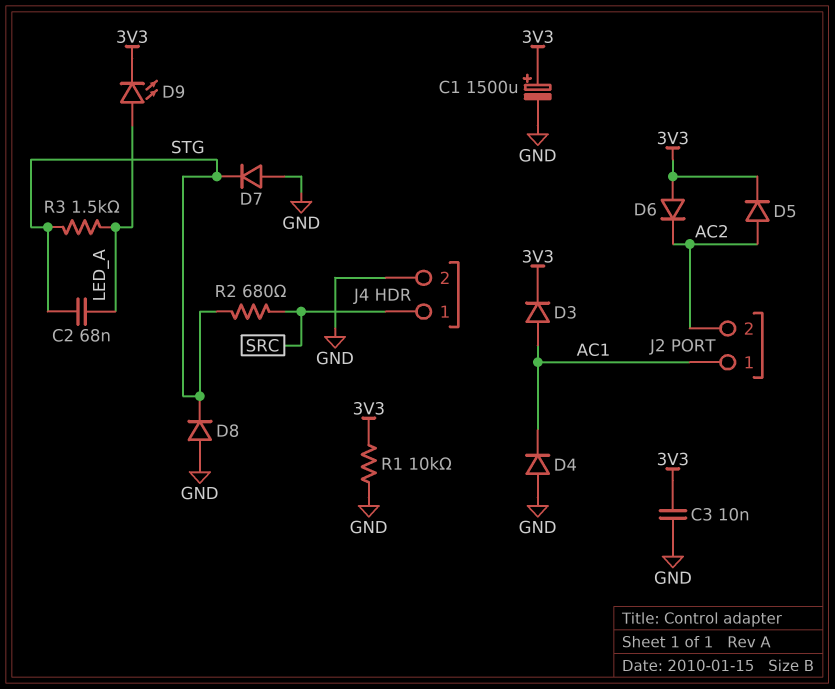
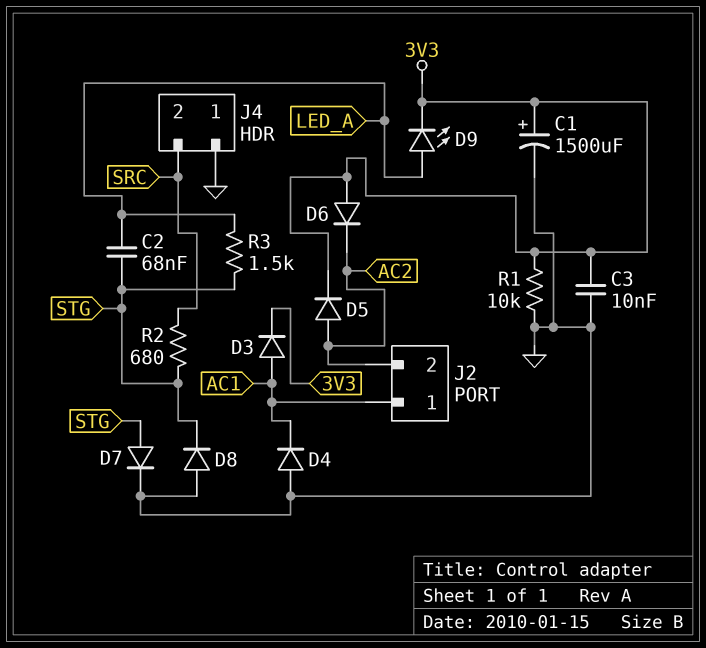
D7: diode (A GND, K STG) -> diode (A STG, K GND)
J4 pin 1: SRC -> GND
J4 pin 2: GND -> SRC

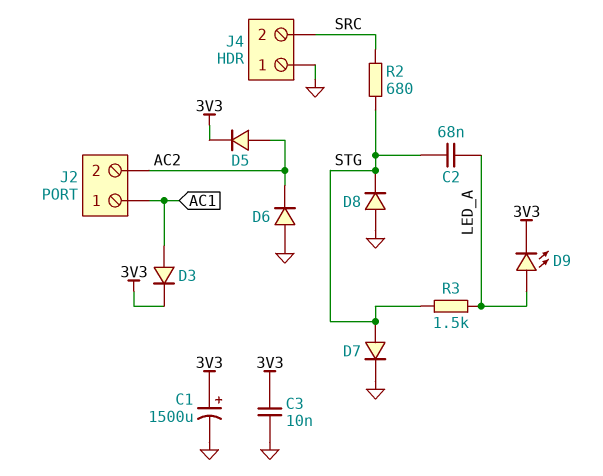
D4: diode (A GND, K AC1) -> none
D6: diode (A 3V3, K AC2) -> diode (A GND, K AC2)
R1: 10k (3V3, GND) -> none

